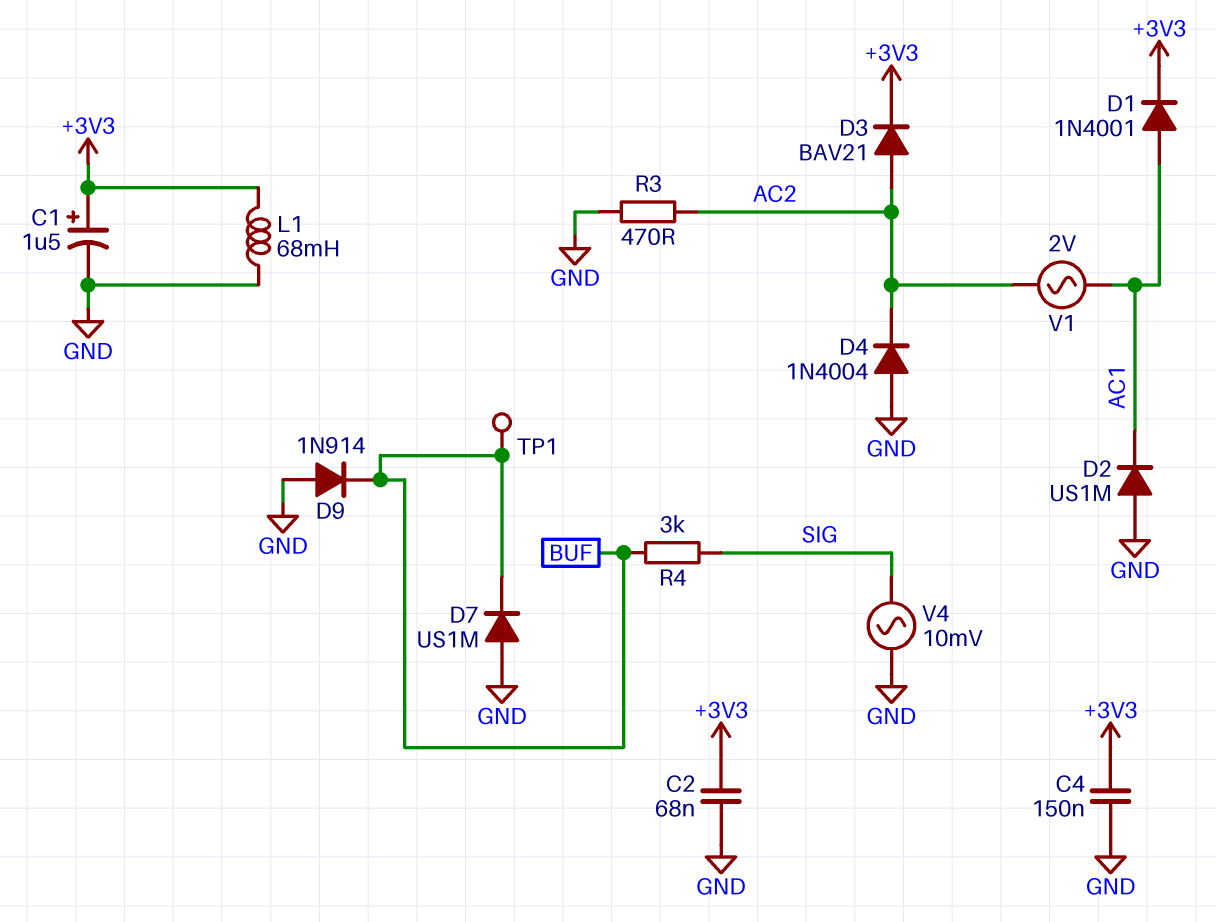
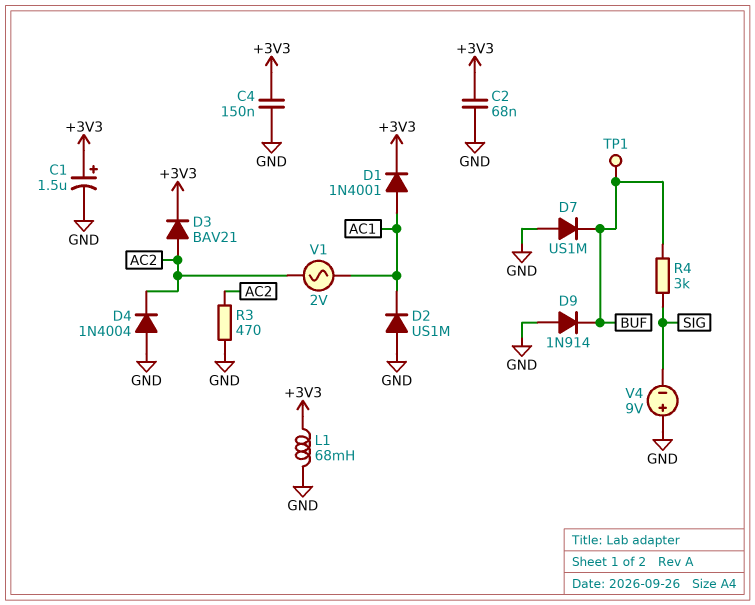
V4: AC 10mV (GND, SIG) -> 9V (plus GND, minus SIG)

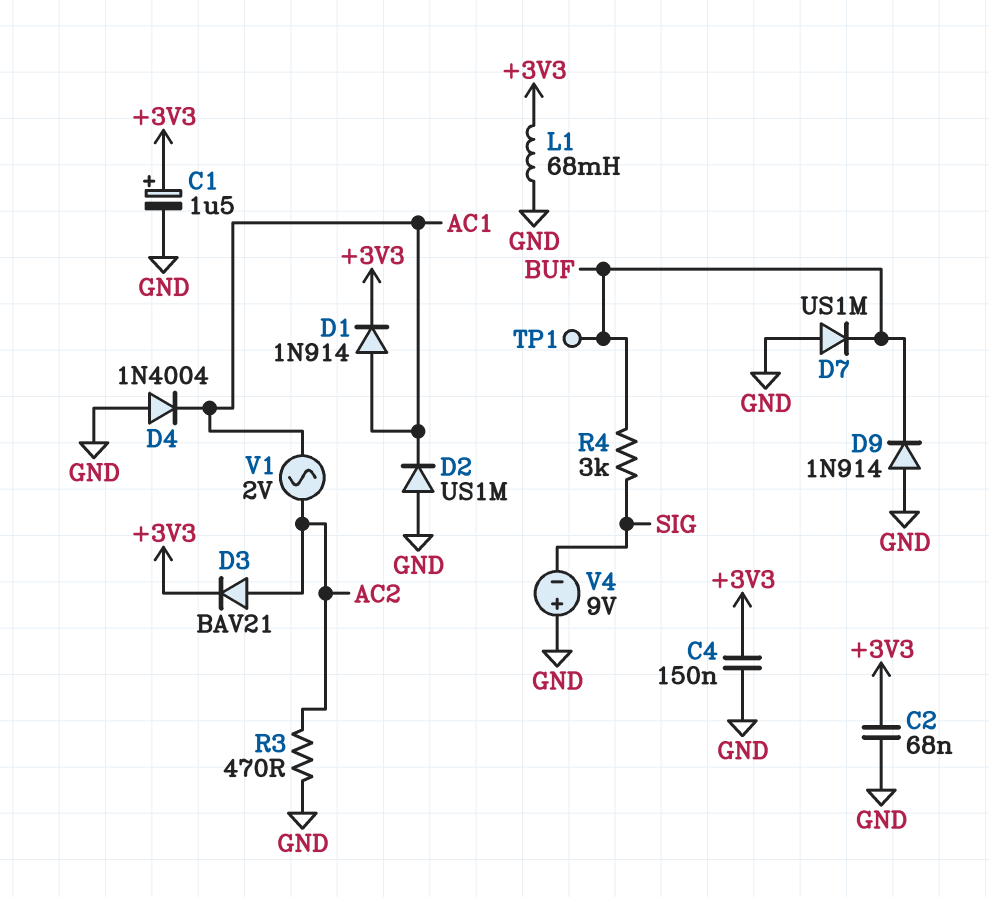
D1: diode 1N4001 (A AC1, K +3V3) -> diode 1N914 (A AC1, K +3V3)
D4: diode 1N4004 (A GND, K AC2) -> diode 1N4004 (A GND, K AC1)

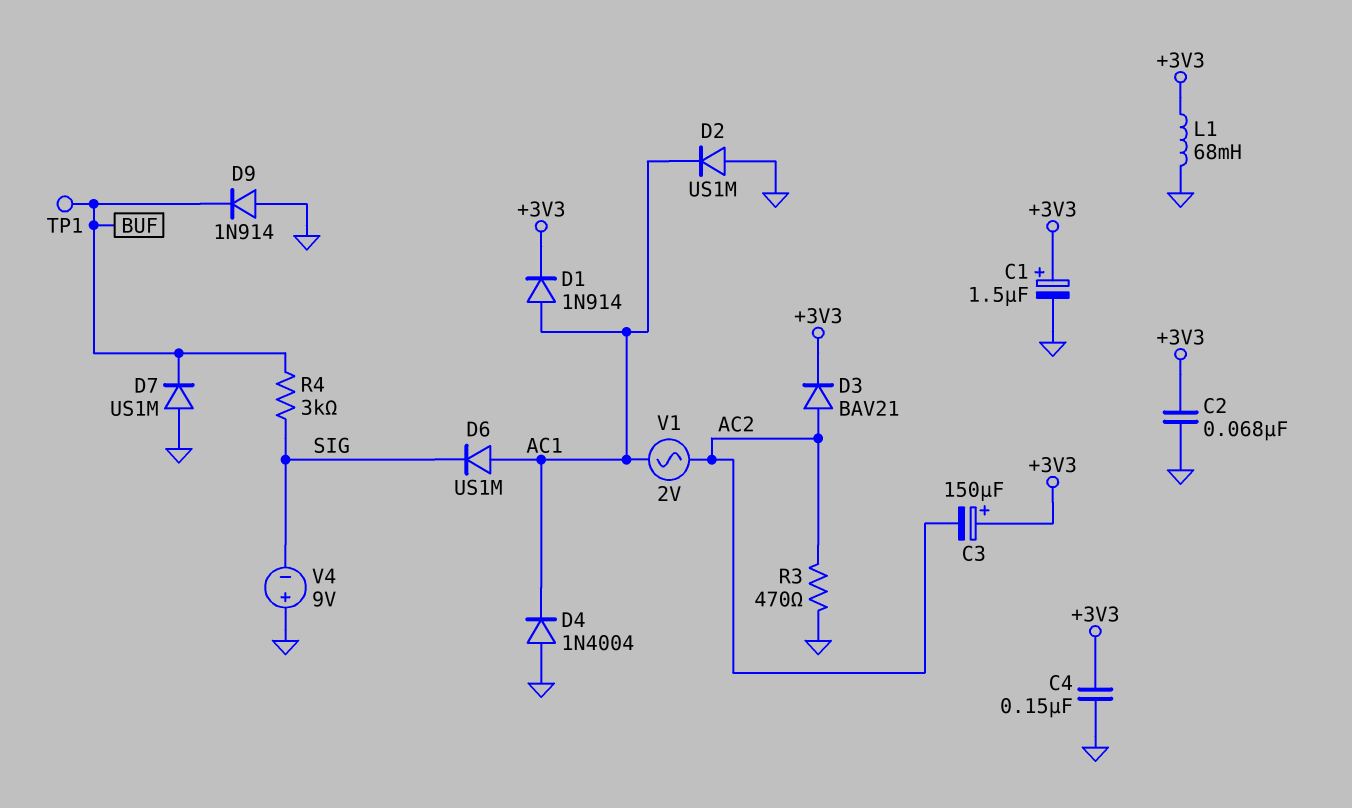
C3: none -> 150uF (plus +3V3, minus AC2)
D6: none -> diode US1M (A AC1, K SIG)

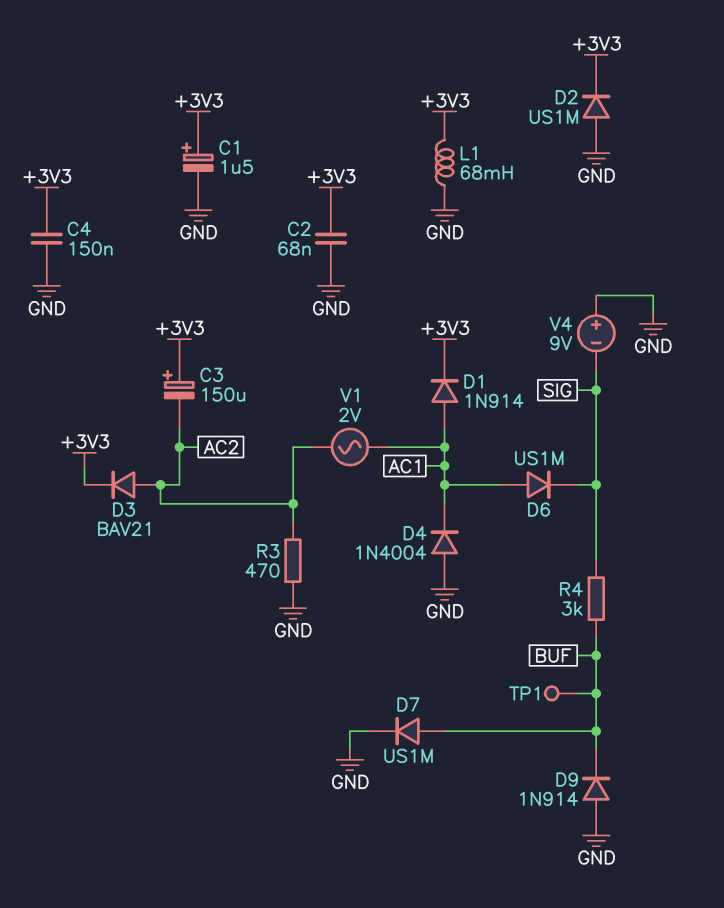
D2: diode US1M (A GND, K AC1) -> diode US1M (A GND, K +3V3)
D7: diode US1M (A GND, K BUF) -> diode US1M (A BUF, K GND)

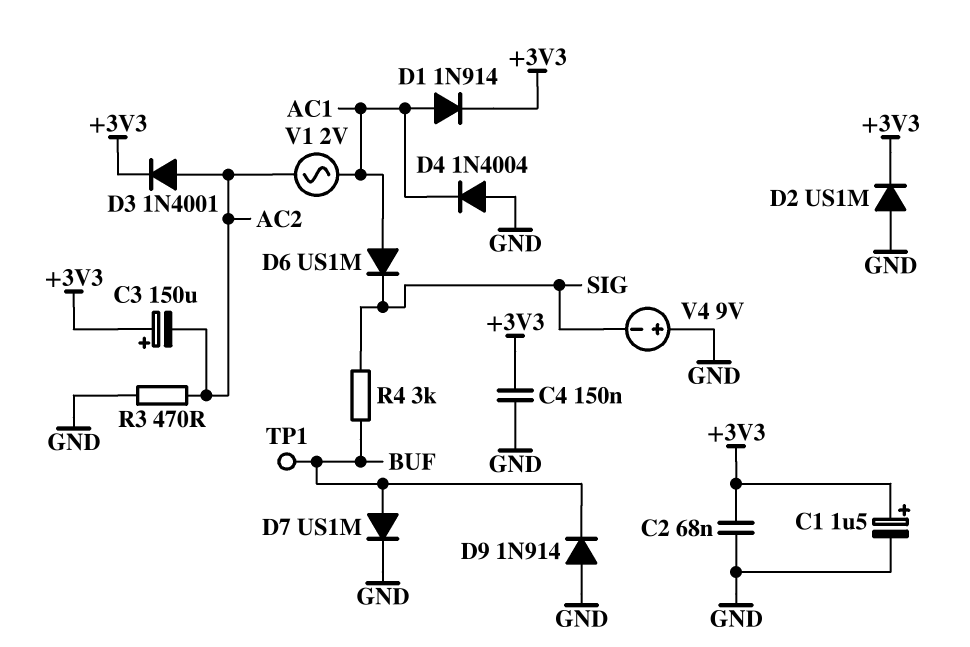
D3: diode BAV21 (A AC2, K +3V3) -> diode 1N4001 (A AC2, K +3V3)
L1: 68mH (+3V3, GND) -> none

